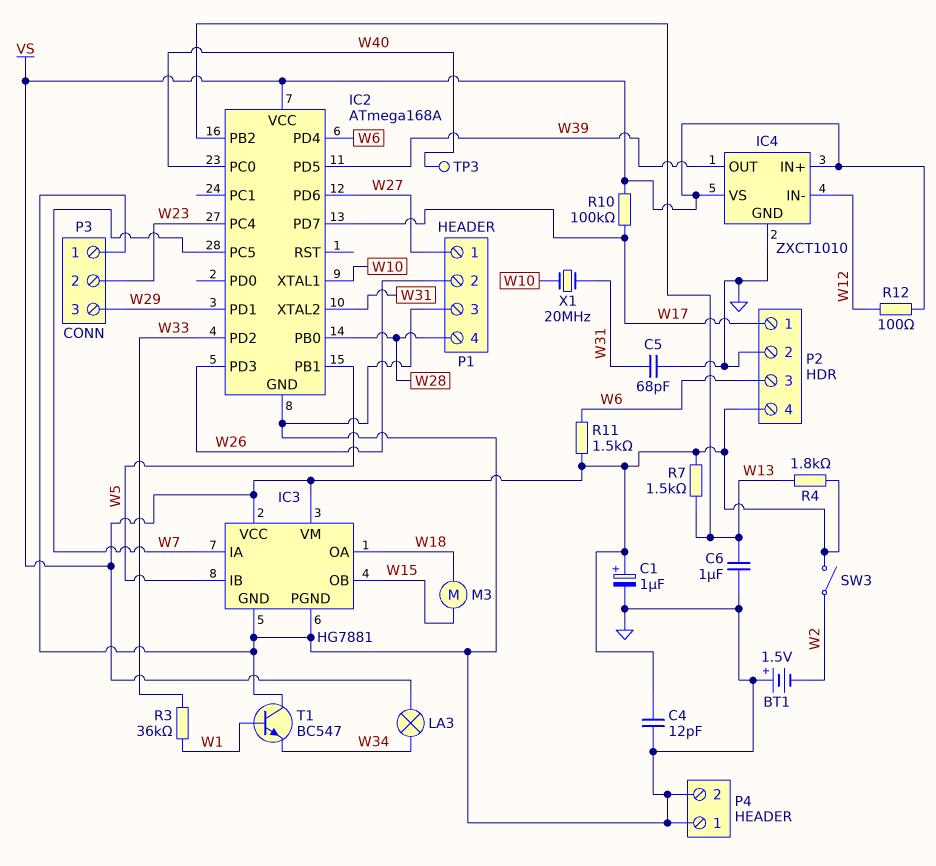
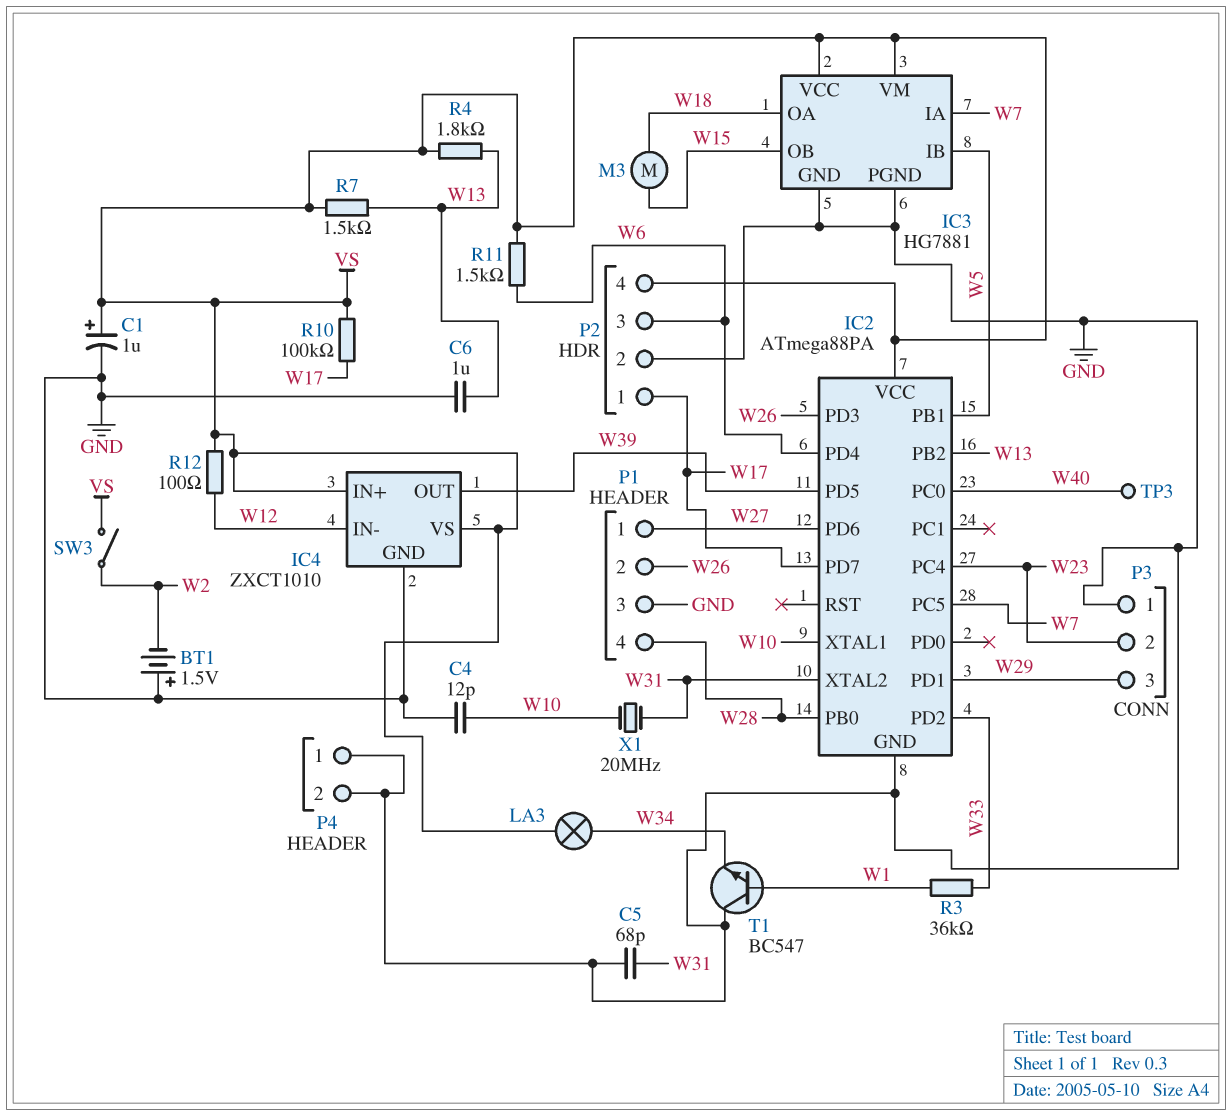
C4: 12pF (GND, VS) -> 12pF (GND, W10)
IC2: ATmega168A -> ATmega88PA

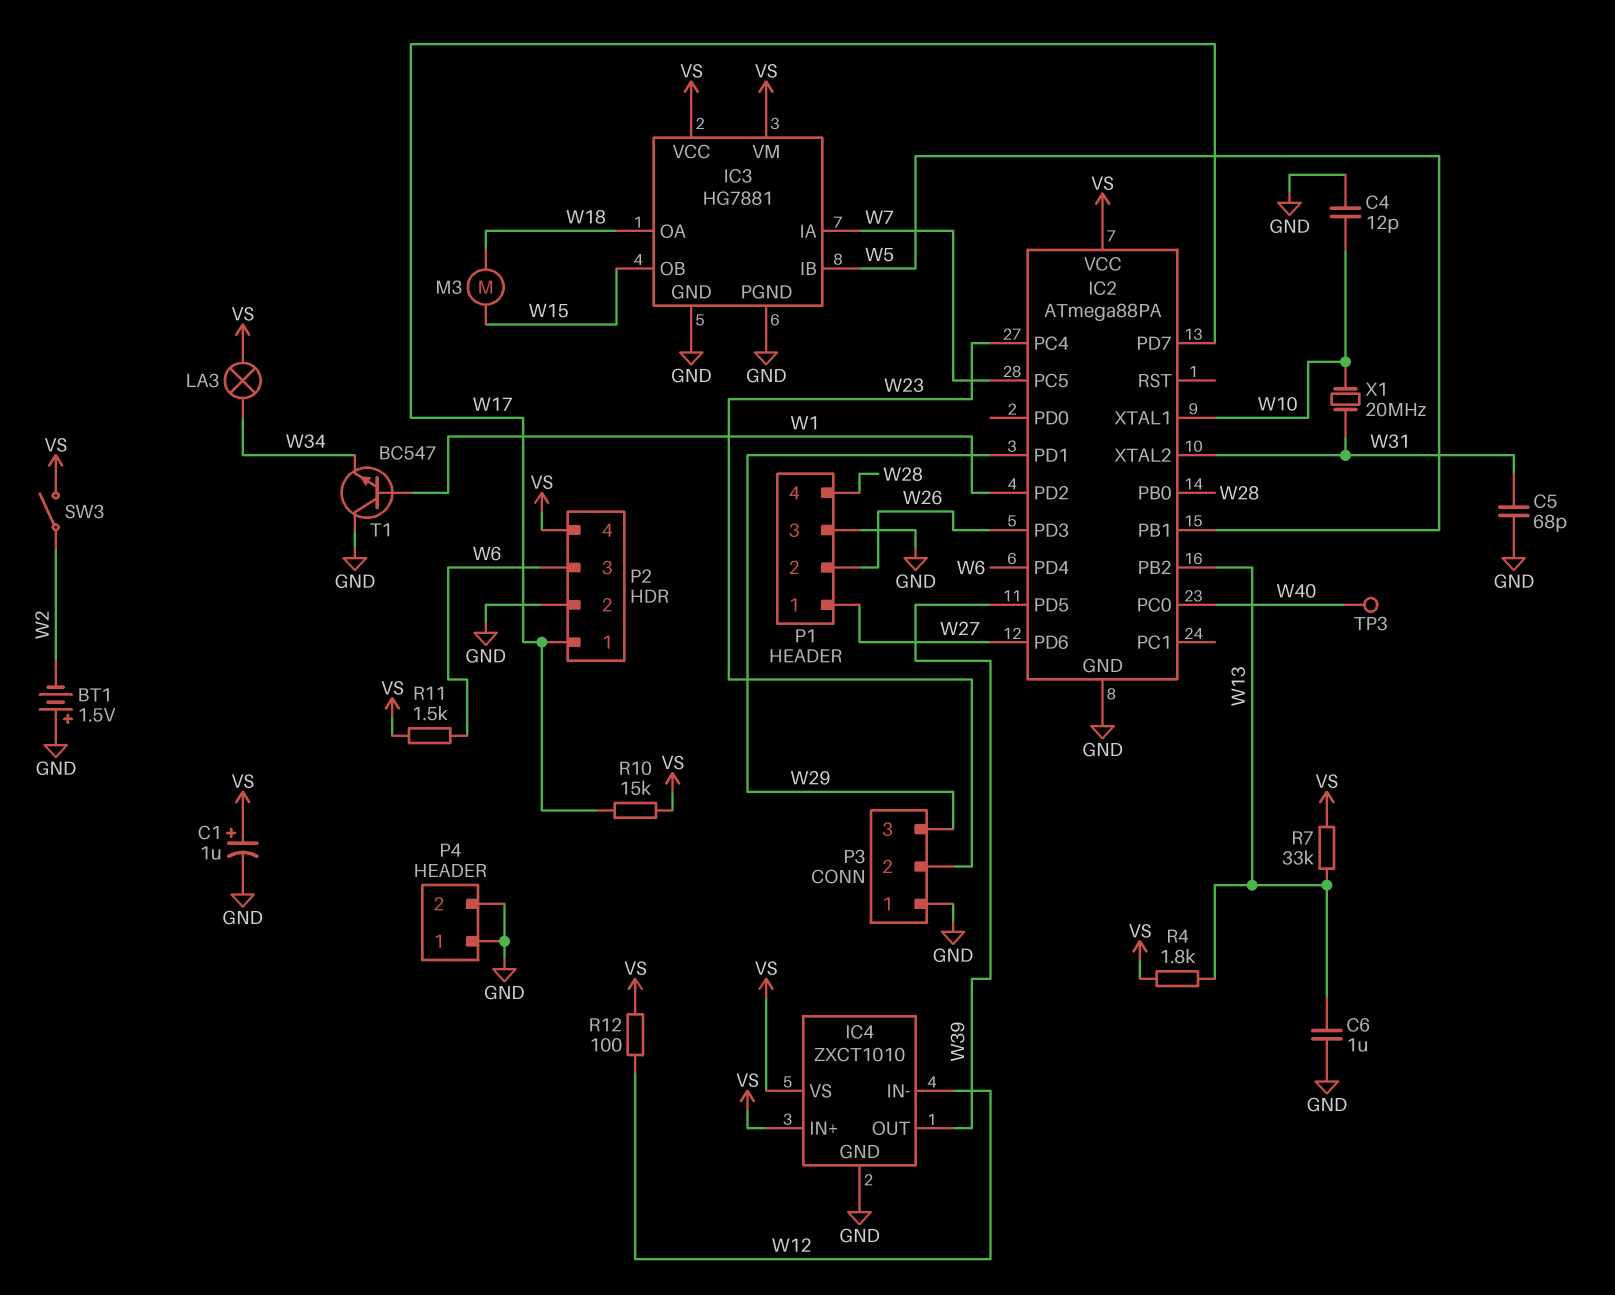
IC2 pin PD2: W33 -> W1
R3: 36k (W1, W33) -> none
R7: 1.5k (VS, W13) -> 33k (VS, W13)
R10: 100k (VS, W17) -> 15k (VS, W17)

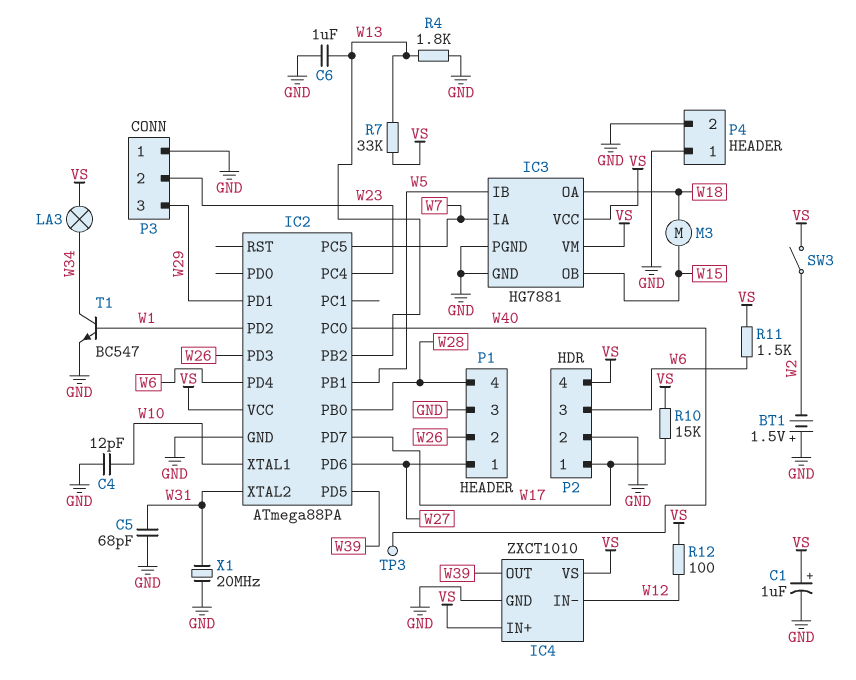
R4: 1.8k (VS, W13) -> 1.8k (GND, W13)
T1: NPN BC547 (B W1, C GND, E W34) -> NPN BC547 (B W1, C W34, E GND)
X1: 20MHz (W10, W31) -> 20MHz (GND, W31)

